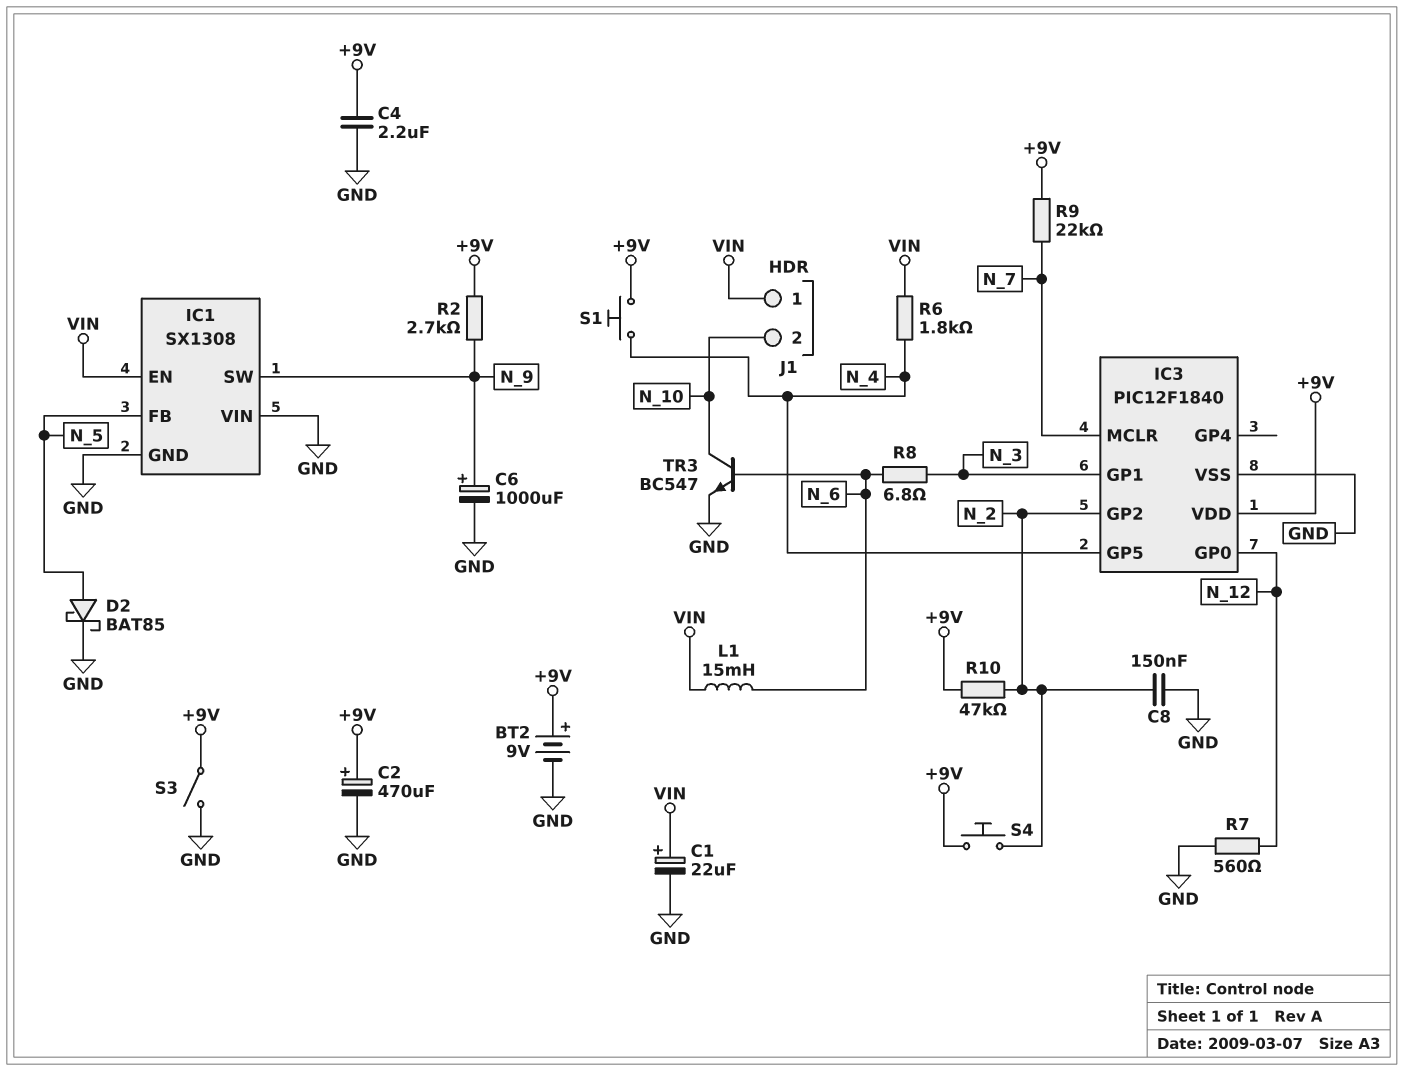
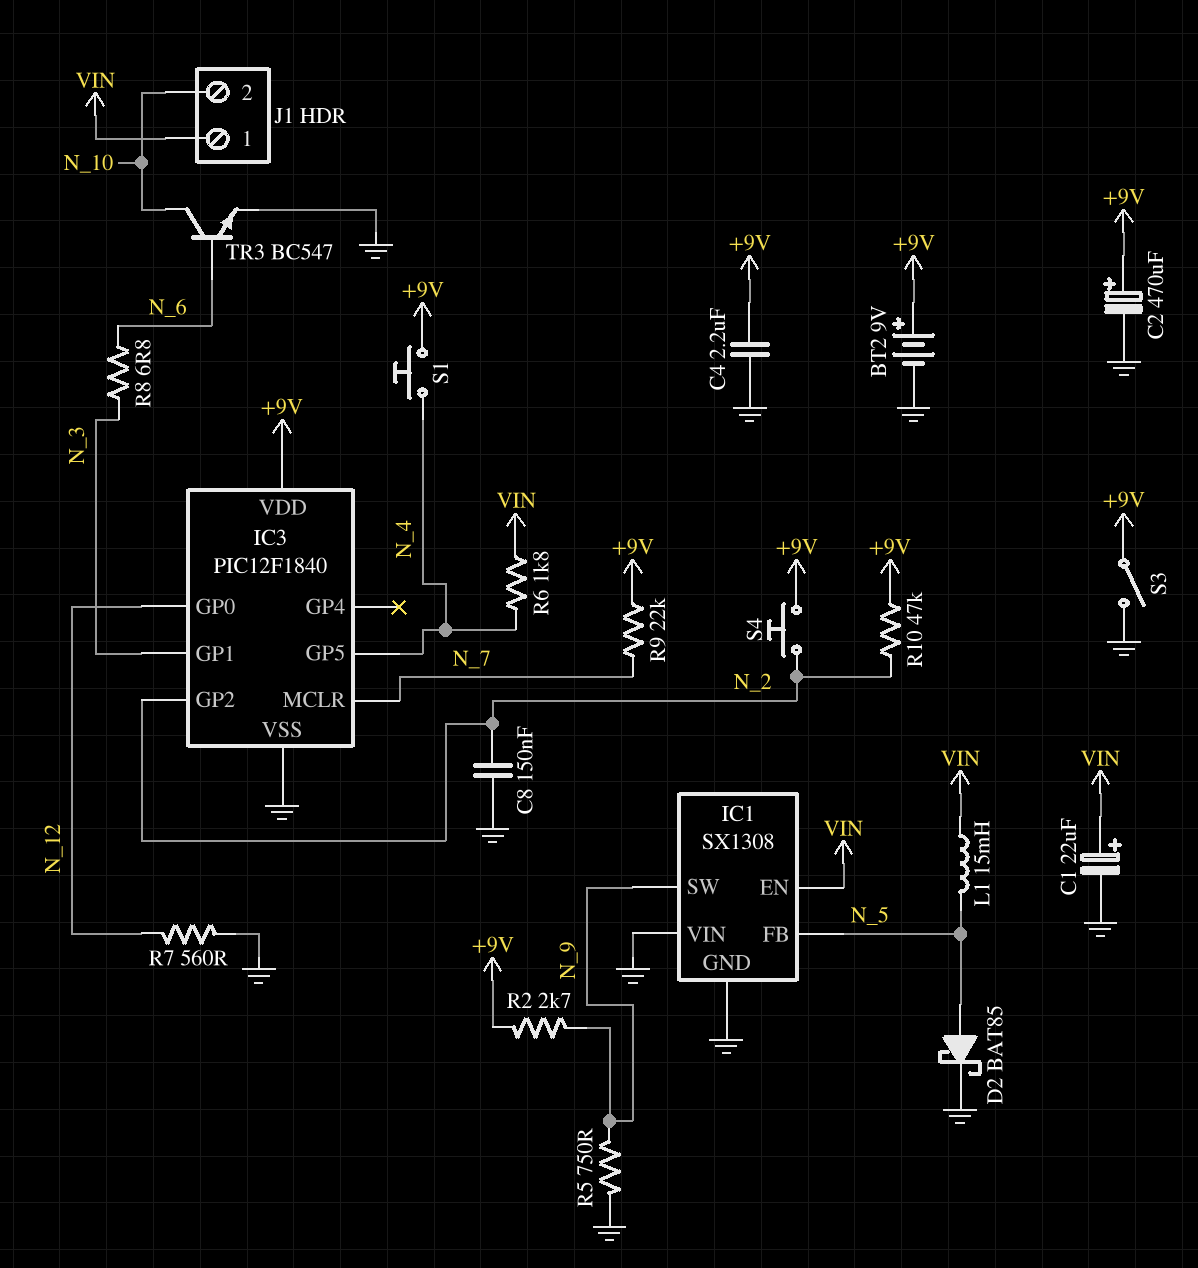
C6: 1000uF (plus N_9, minus GND) -> none
L1: 15mH (N_6, VIN) -> 15mH (N_5, VIN)
R5: none -> 750 (GND, N_9)

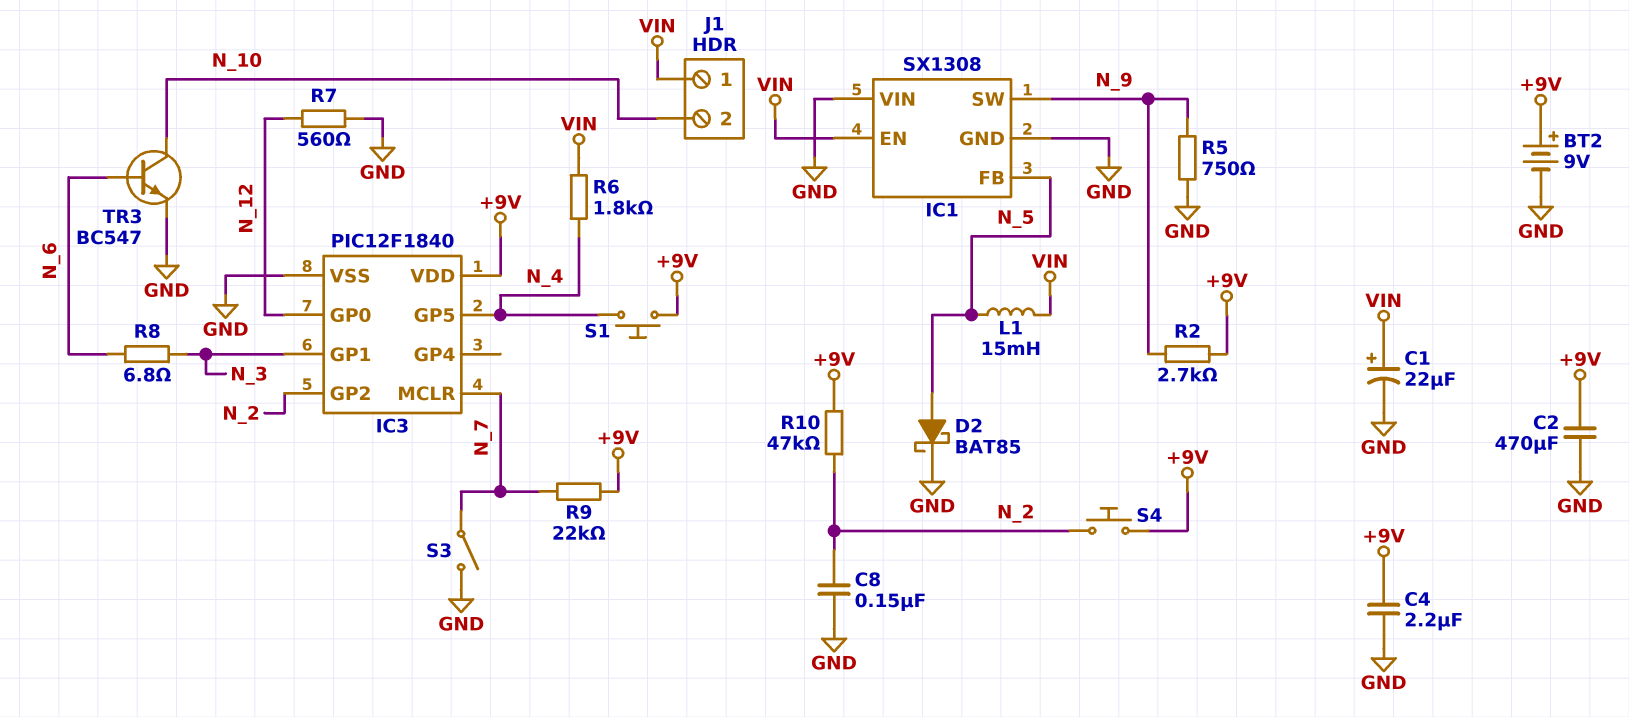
C2: 470uF (plus +9V, minus GND) -> 470uF (+9V, GND)
S3: switch (+9V, GND) -> switch (GND, N_7)

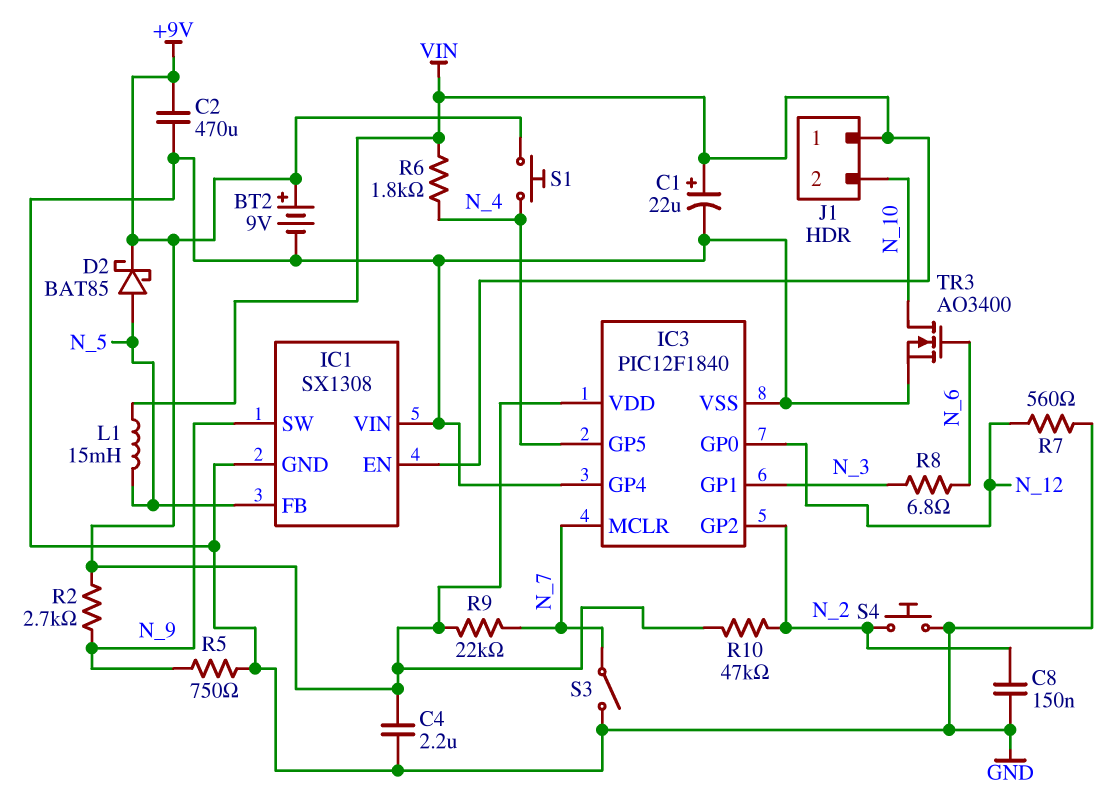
D2: schottky BAT85 (A N_5, K GND) -> schottky BAT85 (A N_5, K +9V)
IC3 pin GP4: none -> GND
S4: button (+9V, N_2) -> button (GND, N_2)
TR3: NPN BC547 (B N_6, C N_10, E GND) -> NMOS AO3400 (G N_6, D N_10, S GND)

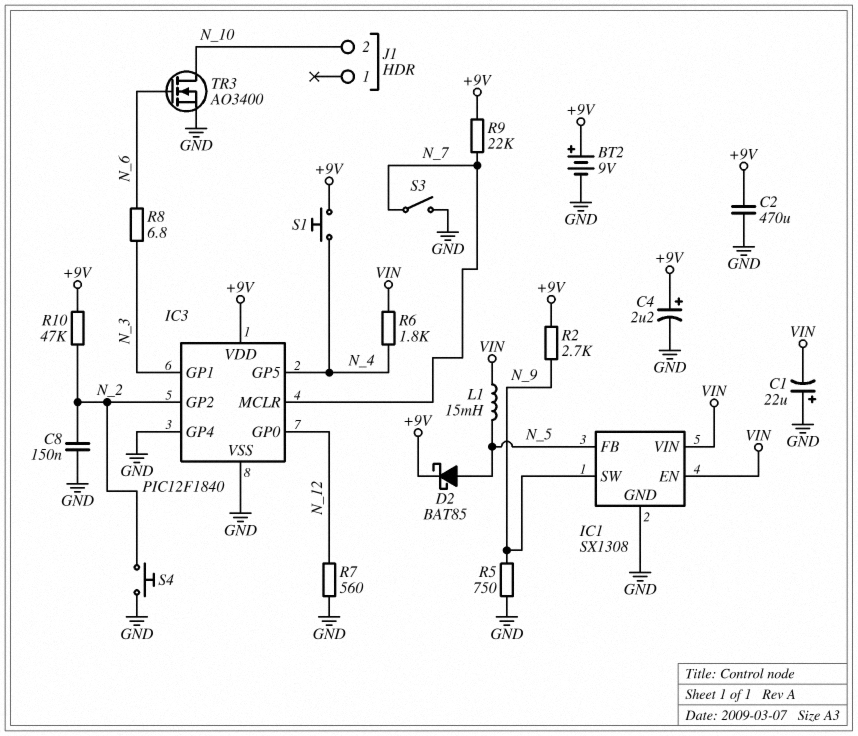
C1: 22uF (plus VIN, minus GND) -> 22uF (plus GND, minus VIN)
C4: 2.2uF (+9V, GND) -> 2.2uF (plus +9V, minus GND)
IC1 pin VIN: GND -> VIN
J1 pin 1: VIN -> none

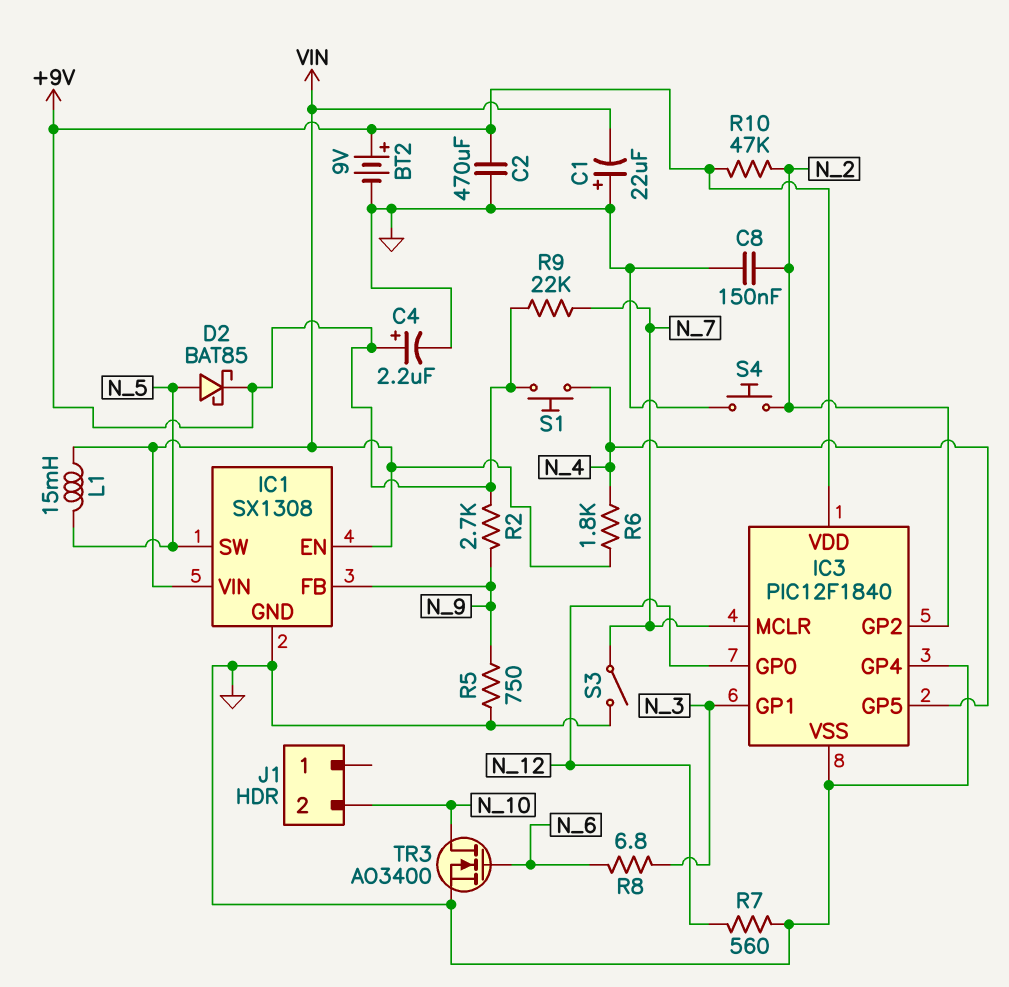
IC1 pin FB: N_5 -> N_9
IC1 pin SW: N_9 -> N_5

